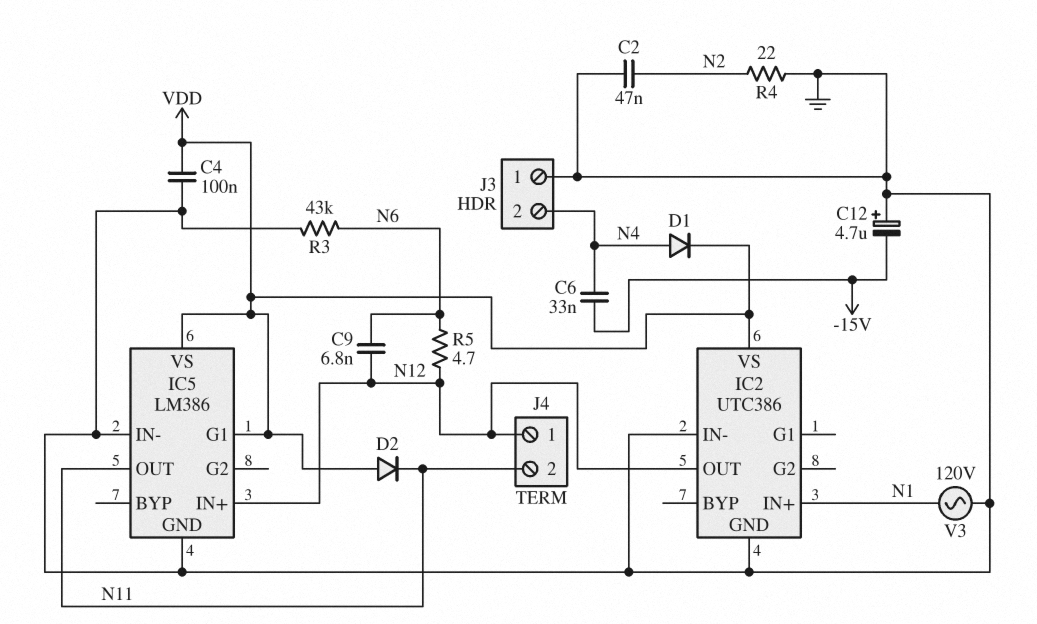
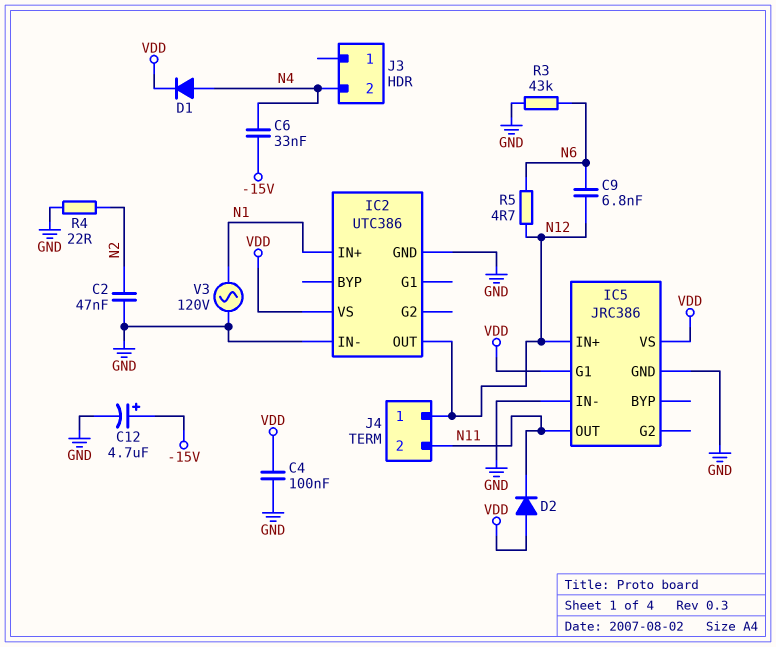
C12: 4.7uF (plus GND, minus -15V) -> 4.7uF (plus -15V, minus GND)
IC5: LM386 -> JRC386
J3 pin 1: GND -> none

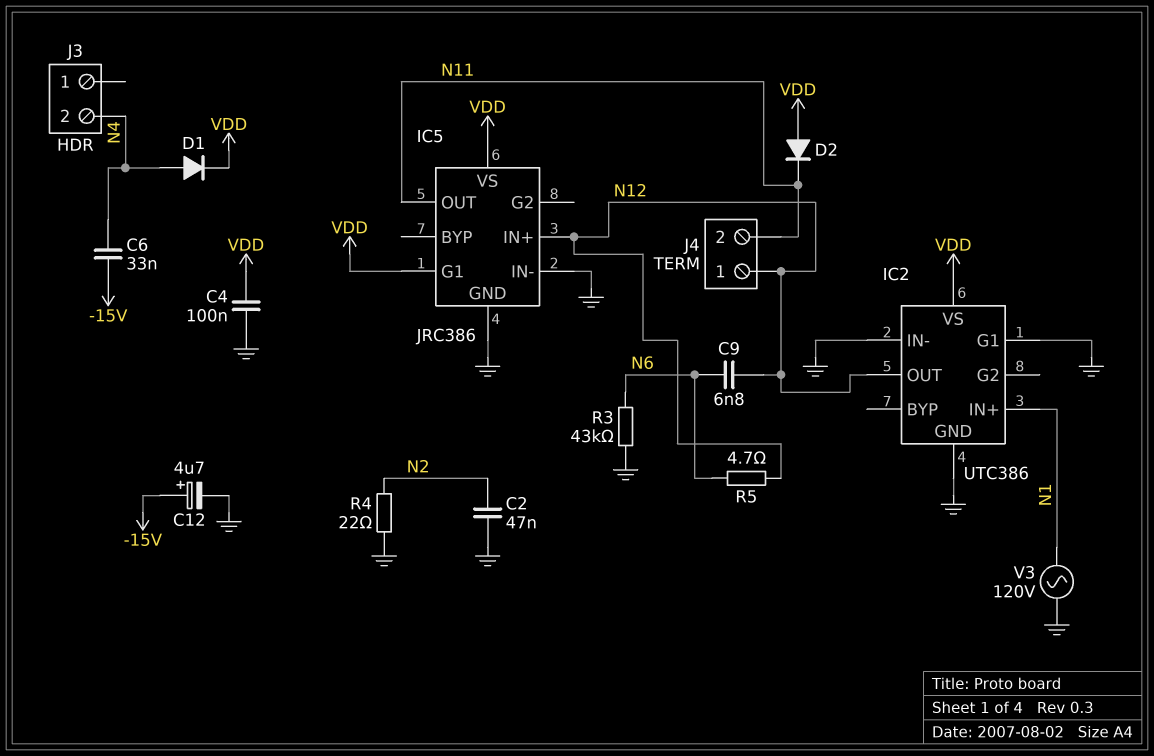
IC2 pin G1: none -> GND

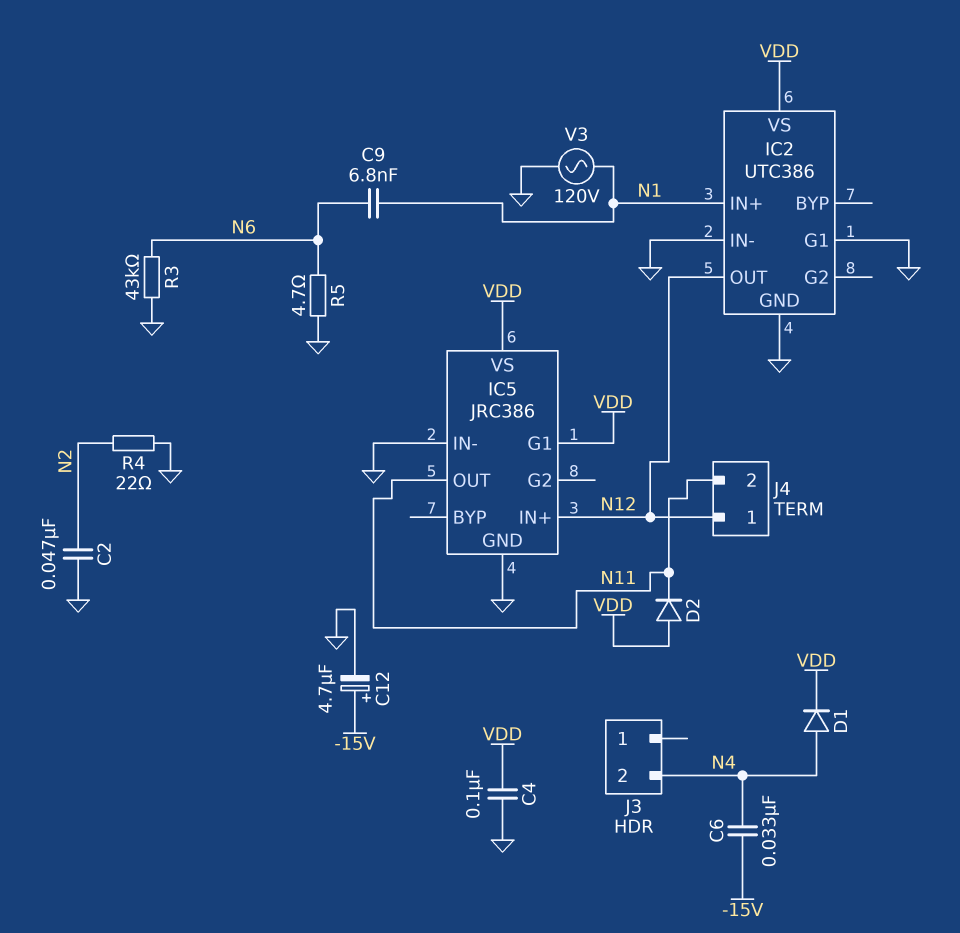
C9: 6.8nF (N6, N12) -> 6.8nF (N1, N6)
R5: 4.7 (N6, N12) -> 4.7 (GND, N6)

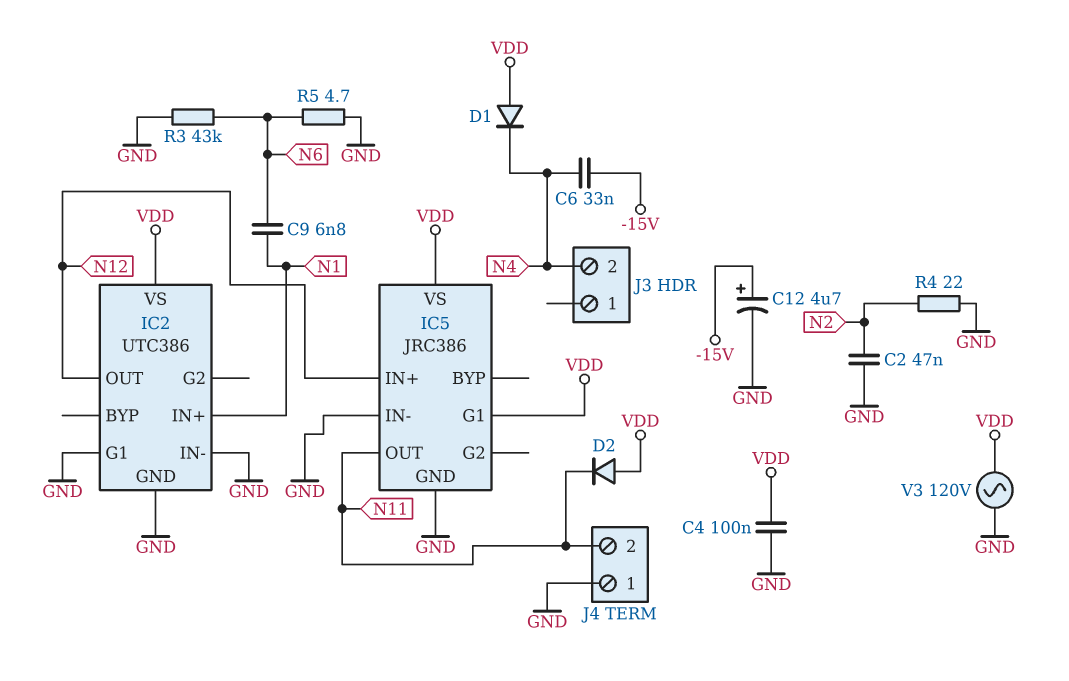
D1: diode (A N4, K VDD) -> diode (A VDD, K N4)
J4 pin 1: N12 -> GND
V3: AC 120V (GND, N1) -> AC 120V (GND, VDD)

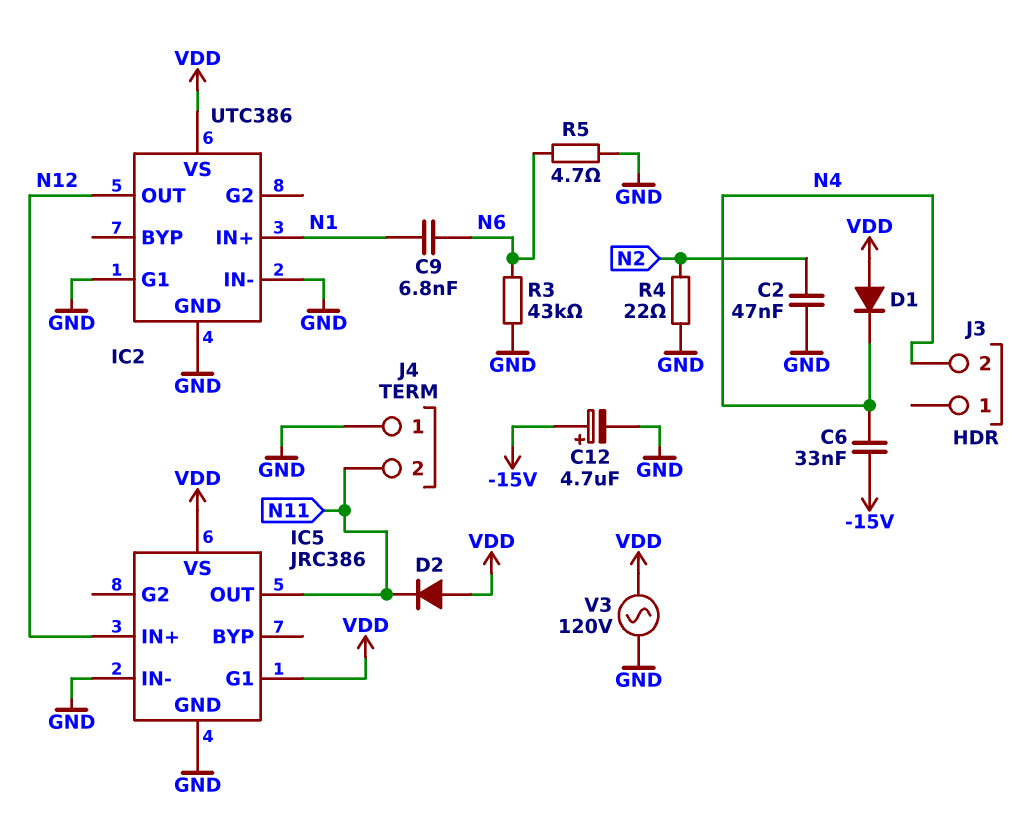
C4: 100nF (GND, VDD) -> none

